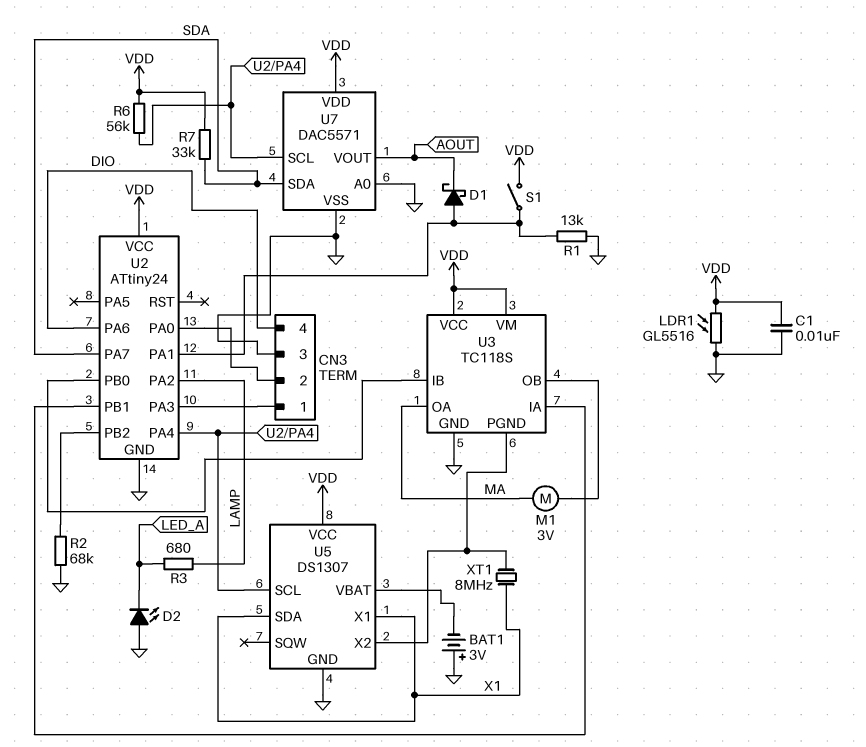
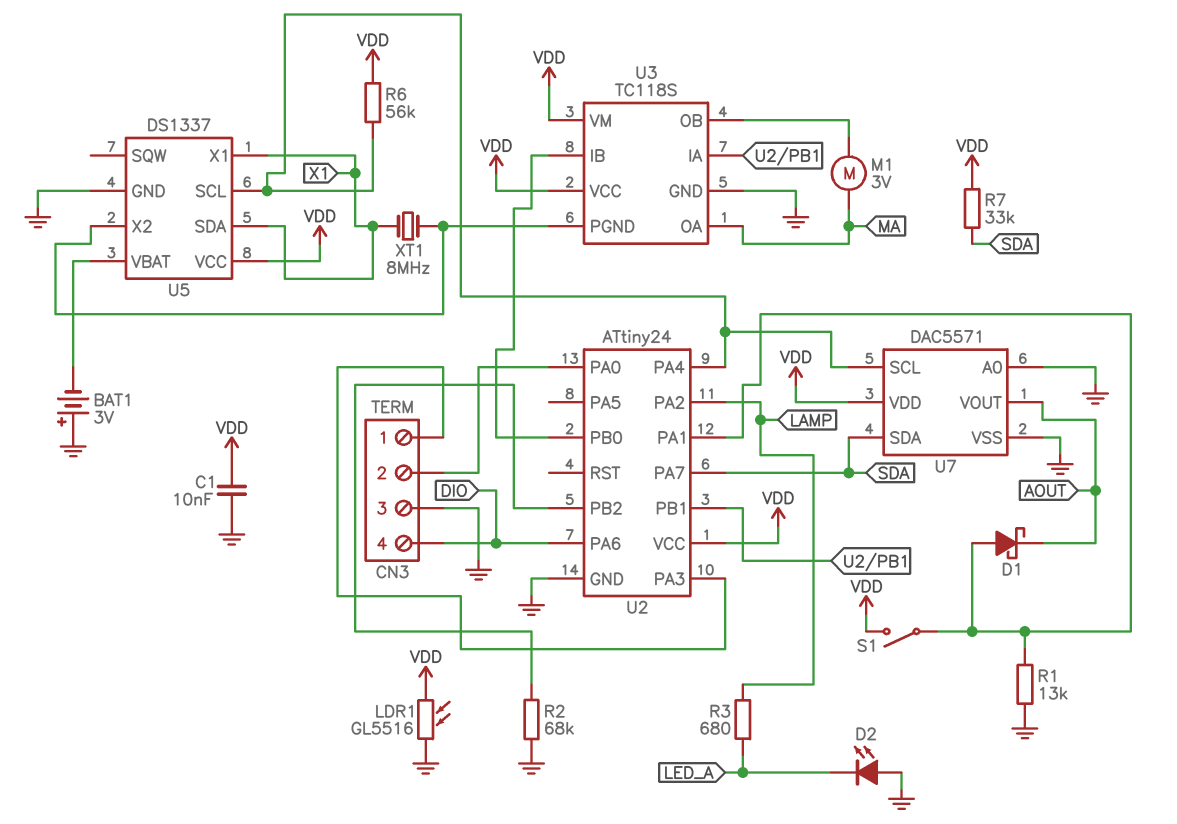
U5: DS1307 -> DS1337

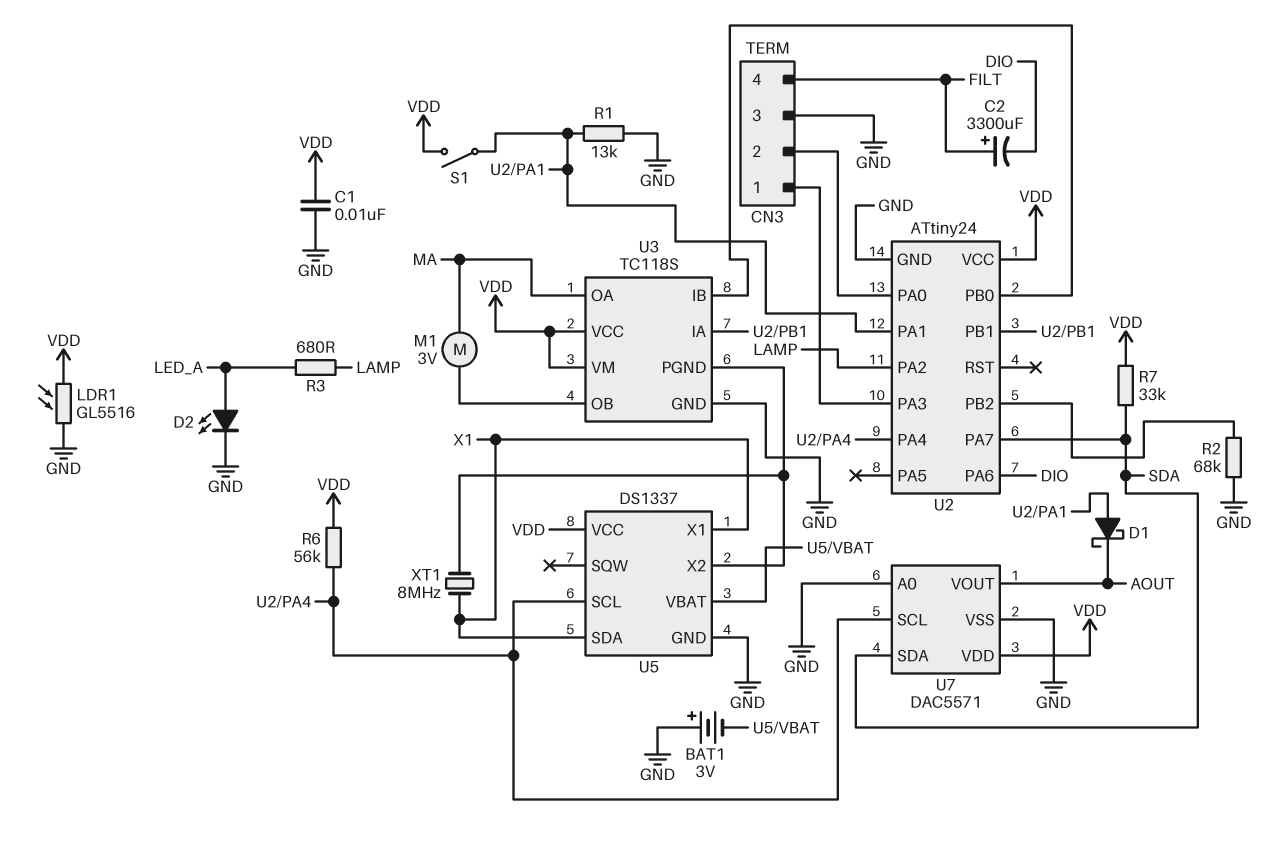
C2: none -> 3300uF (plus FILT, minus DIO)
CN3 pin 4: DIO -> FILT
D2: LED (A GND, K LED_A) -> LED (A LED_A, K GND)

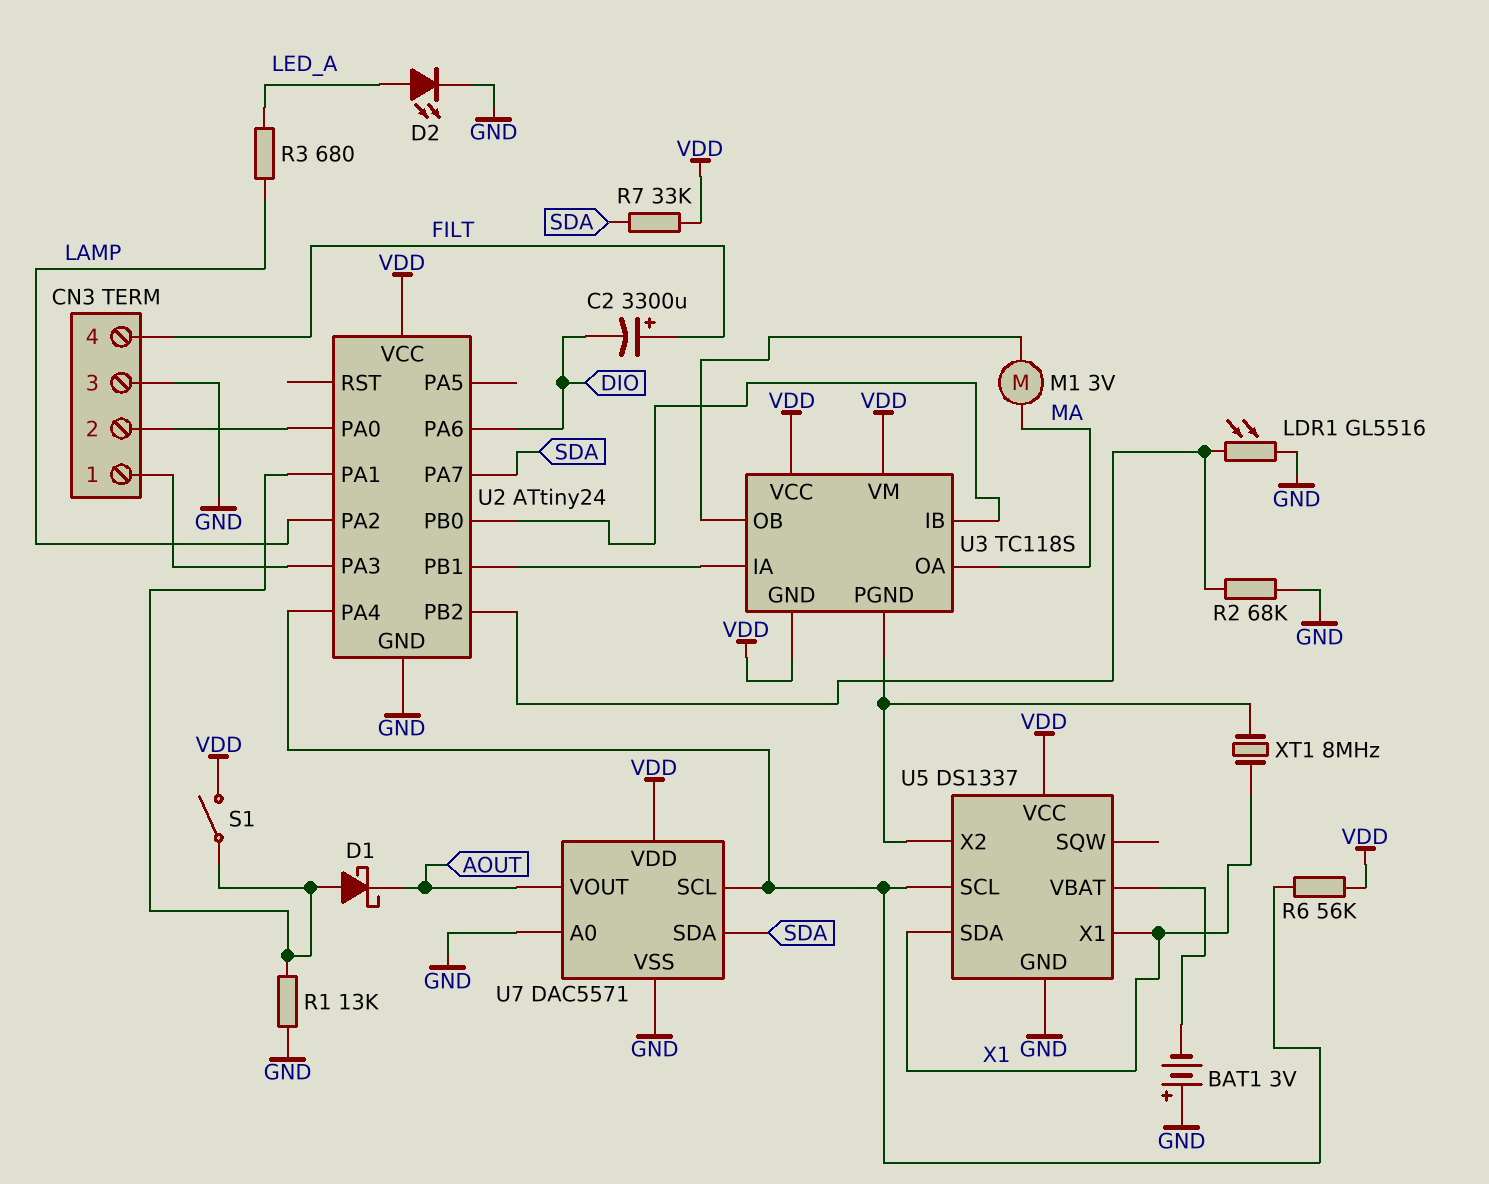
C1: 10nF (GND, VDD) -> none
LDR1: GL5516 (GND, VDD) -> GL5516 (GND, U2/PB2)
U3 pin GND: GND -> VDD

